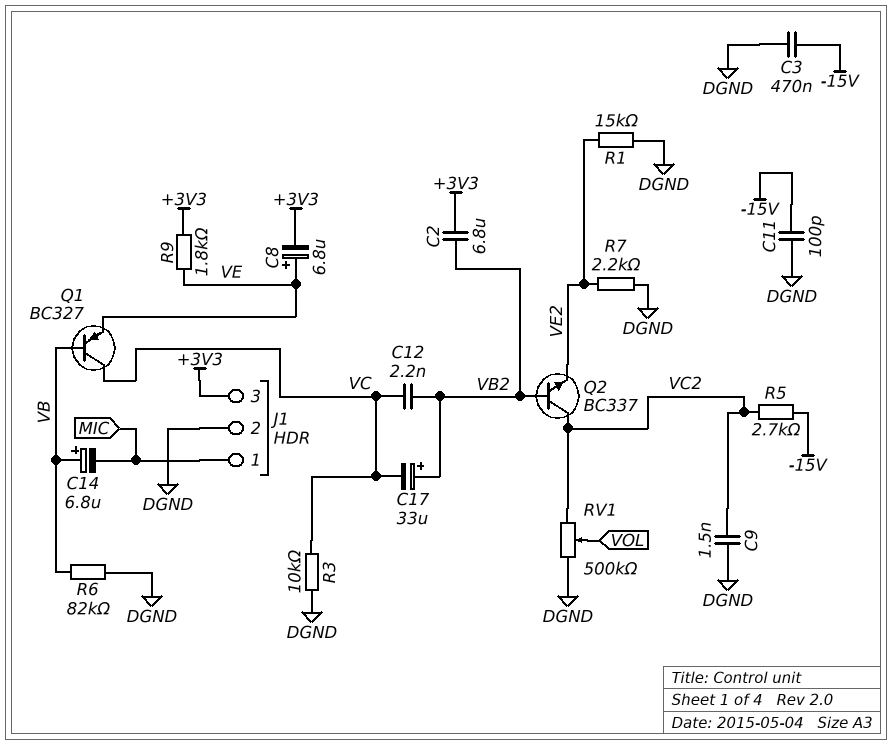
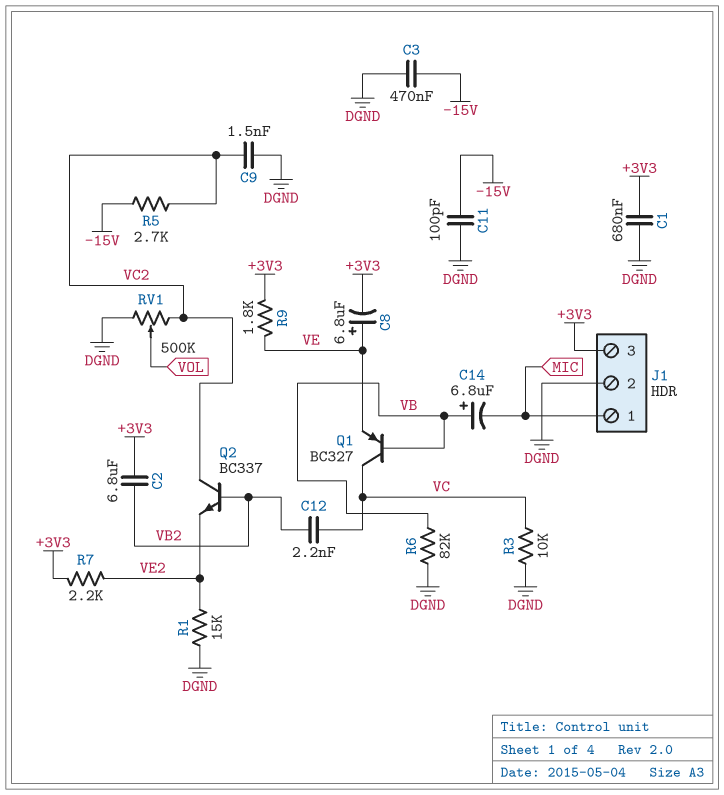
C1: none -> 680nF (+3V3, DGND)
C17: 33uF (plus VB2, minus VC) -> none
R7: 2.2k (DGND, VE2) -> 2.2k (+3V3, VE2)

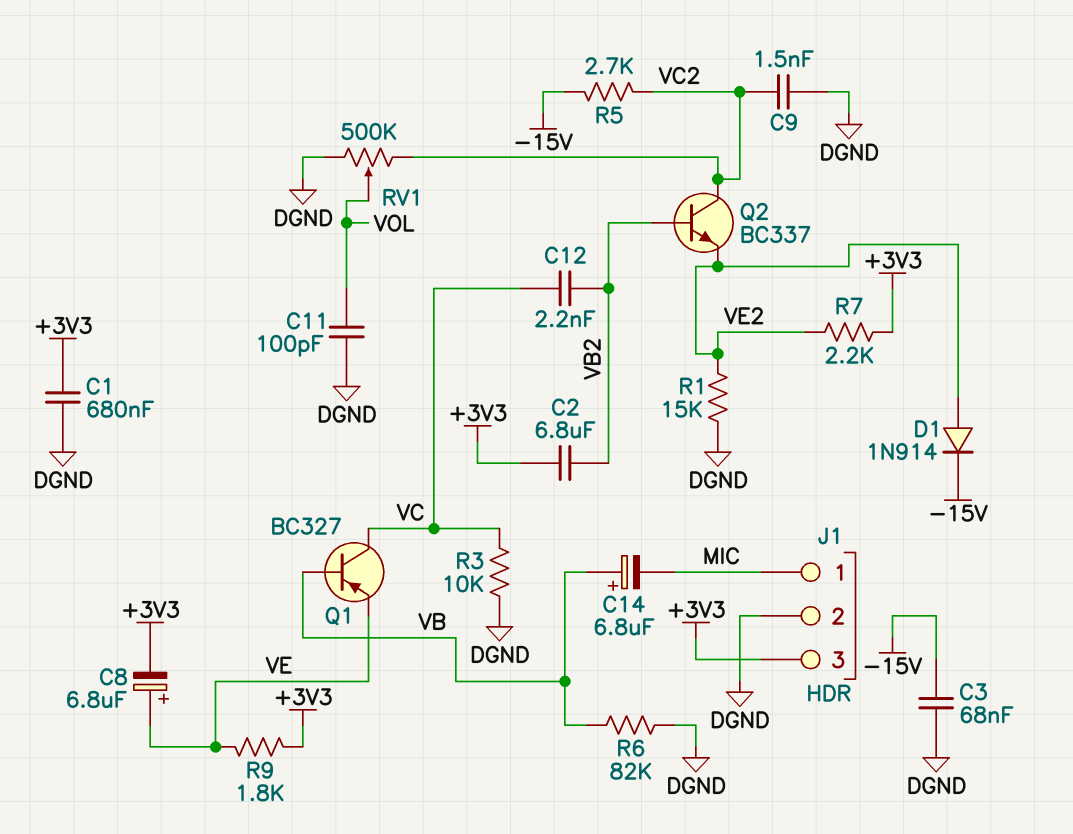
C3: 470nF (-15V, DGND) -> 68nF (-15V, DGND)
C11: 100pF (-15V, DGND) -> 100pF (DGND, VOL)
D1: none -> diode 1N914 (A VE2, K -15V)

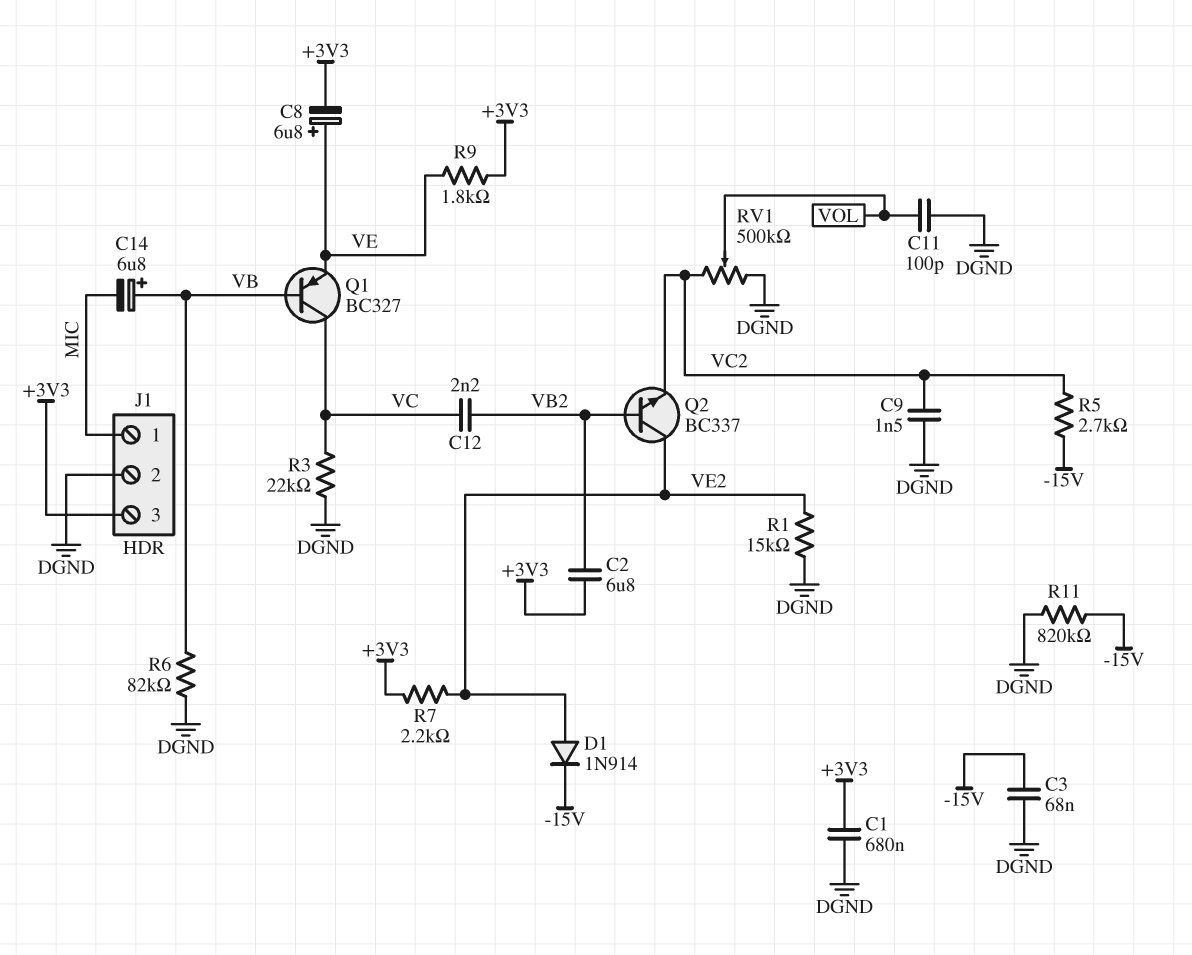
Q2: NPN BC337 (B VB2, C VC2, E VE2) -> NPN BC337 (B VB2, C VE2, E VC2)
R3: 10k (DGND, VC) -> 22k (DGND, VC)
R11: none -> 820k (-15V, DGND)

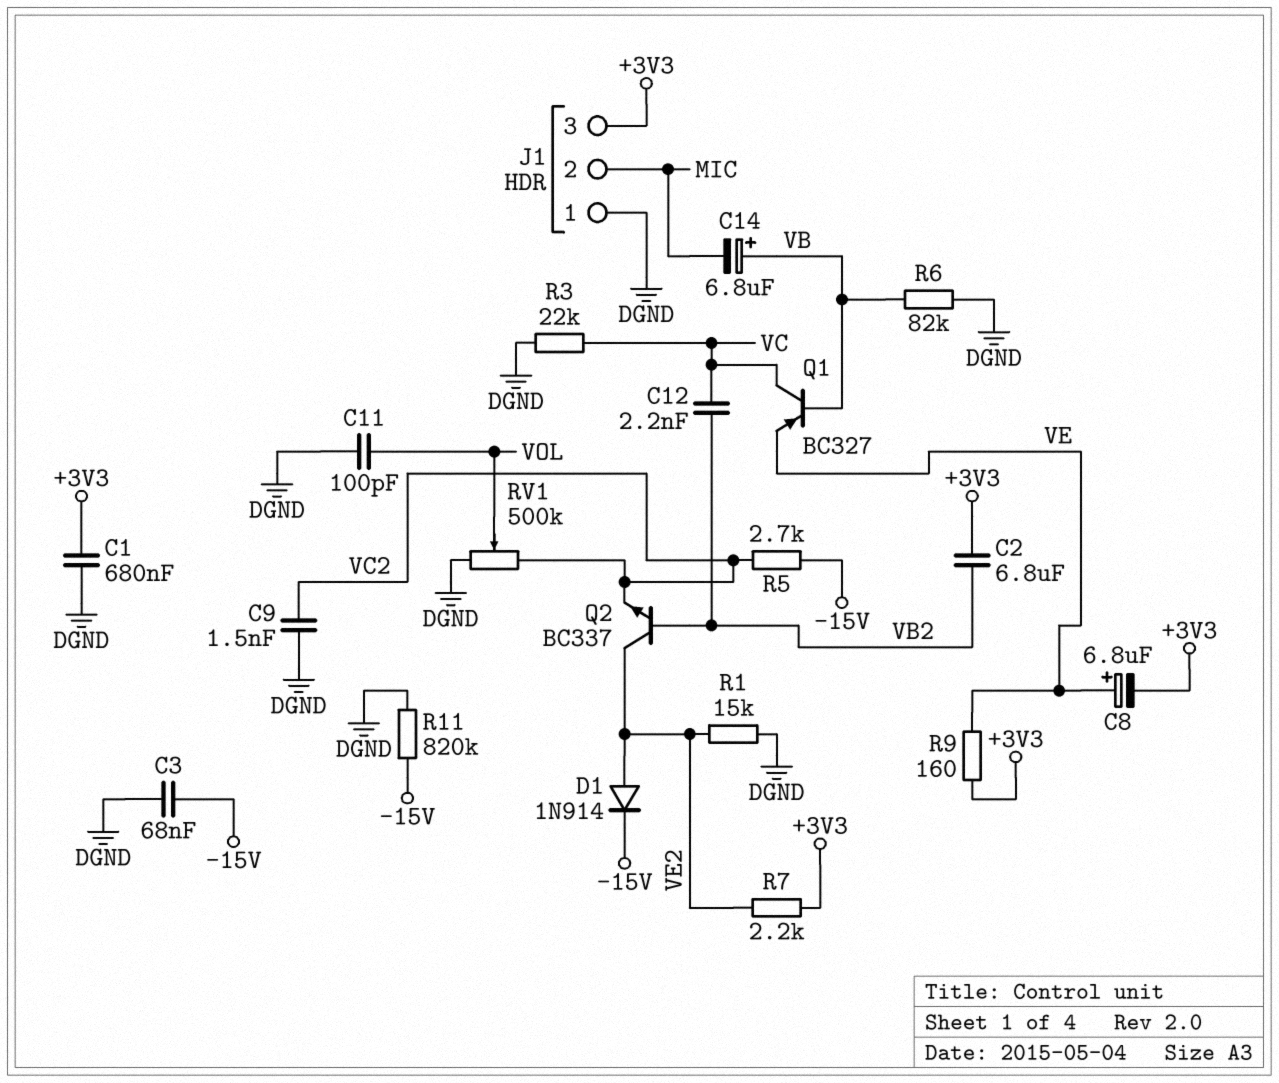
J1 pin 1: MIC -> DGND
J1 pin 2: DGND -> MIC
R9: 1.8k (+3V3, VE) -> 160 (+3V3, VE)

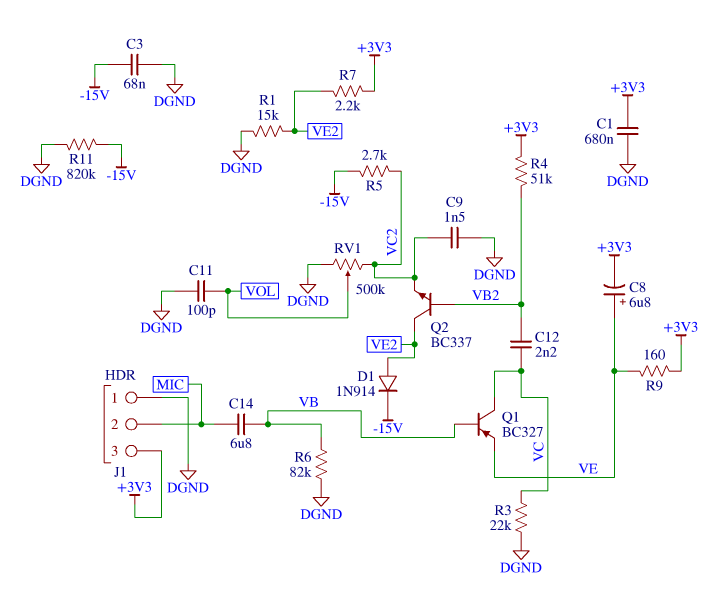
C2: 6.8uF (+3V3, VB2) -> none
C14: 6.8uF (plus VB, minus MIC) -> 6.8uF (MIC, VB)
R4: none -> 51k (+3V3, VB2)

